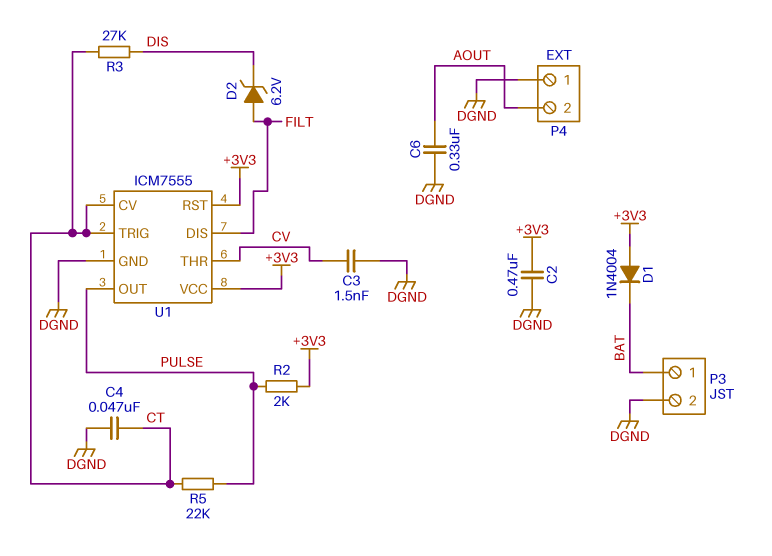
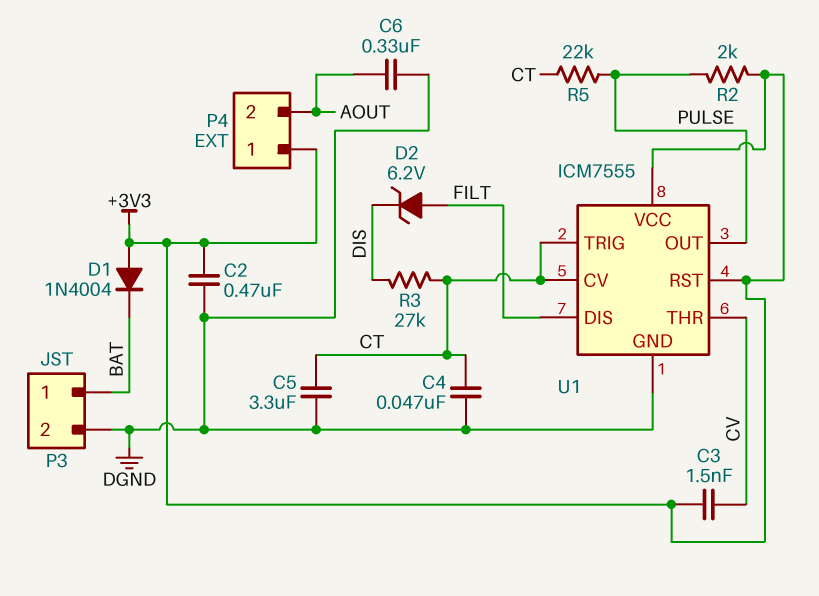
C3: 1.5nF (CV, DGND) -> 1.5nF (+3V3, CV)
C5: none -> 3.3uF (CT, DGND)
P4 pin 1: DGND -> +3V3

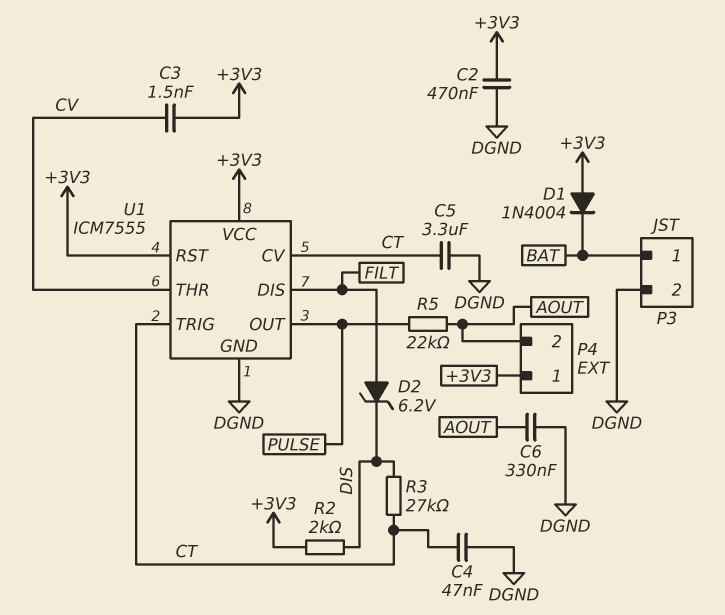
R2: 2k (+3V3, PULSE) -> 2k (+3V3, DIS)
R5: 22k (CT, PULSE) -> 22k (AOUT, PULSE)

